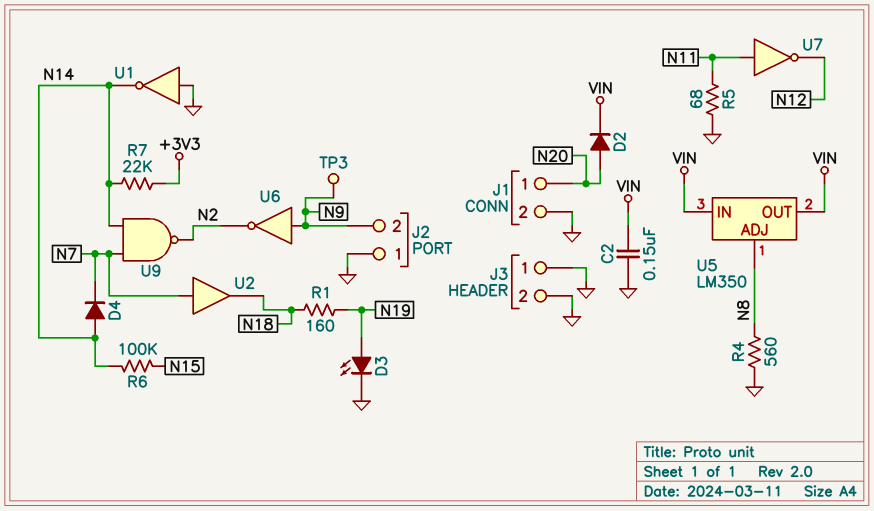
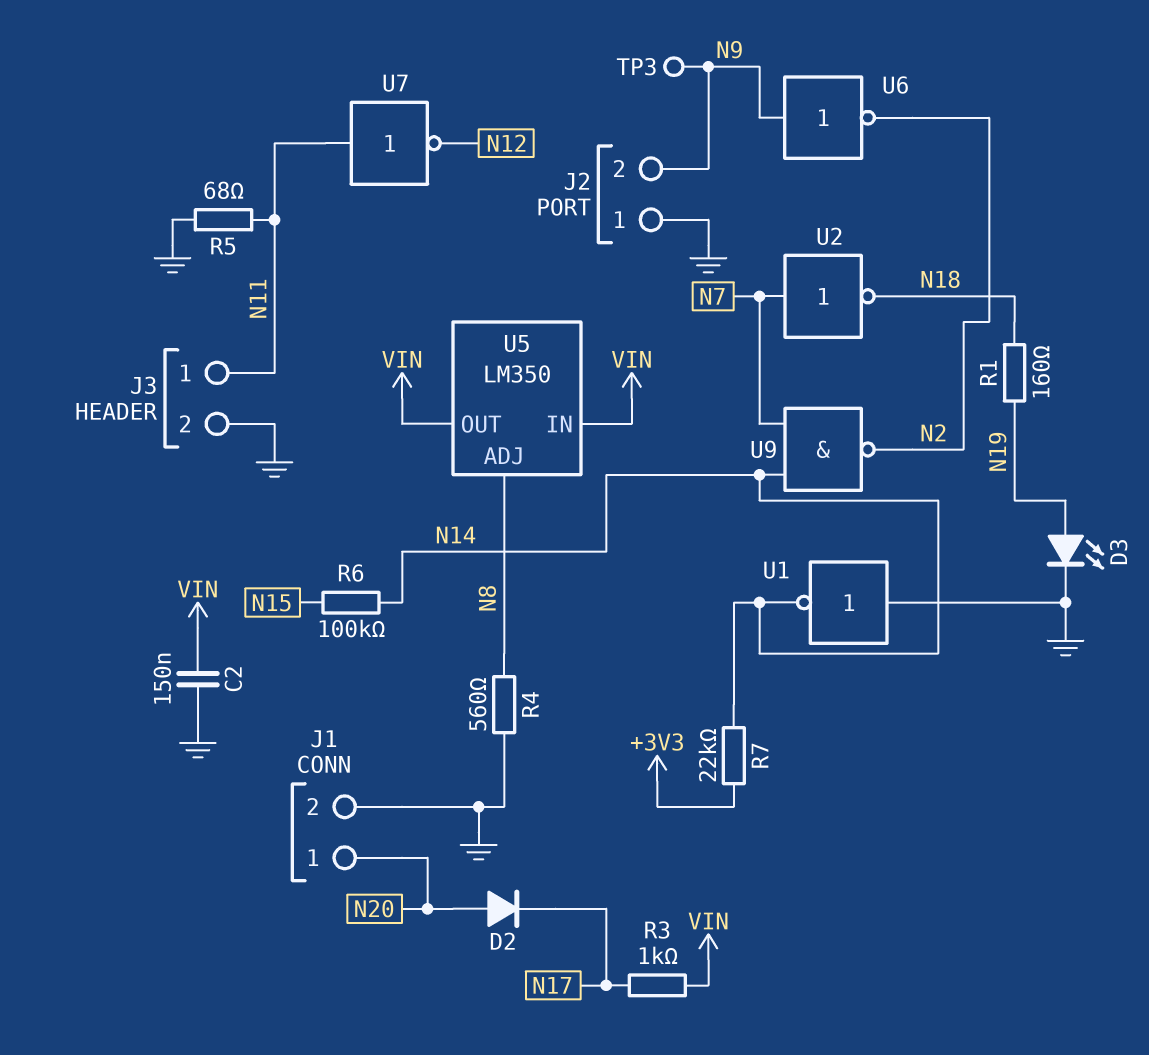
D2: diode (A N20, K VIN) -> diode (A N20, K N17)
D4: diode (A N14, K N7) -> none
J3 pin 1: GND -> N11
R3: none -> 1k (N17, VIN)
U2: buffer (in N7, out N18) -> NOT (in N7, out N18)

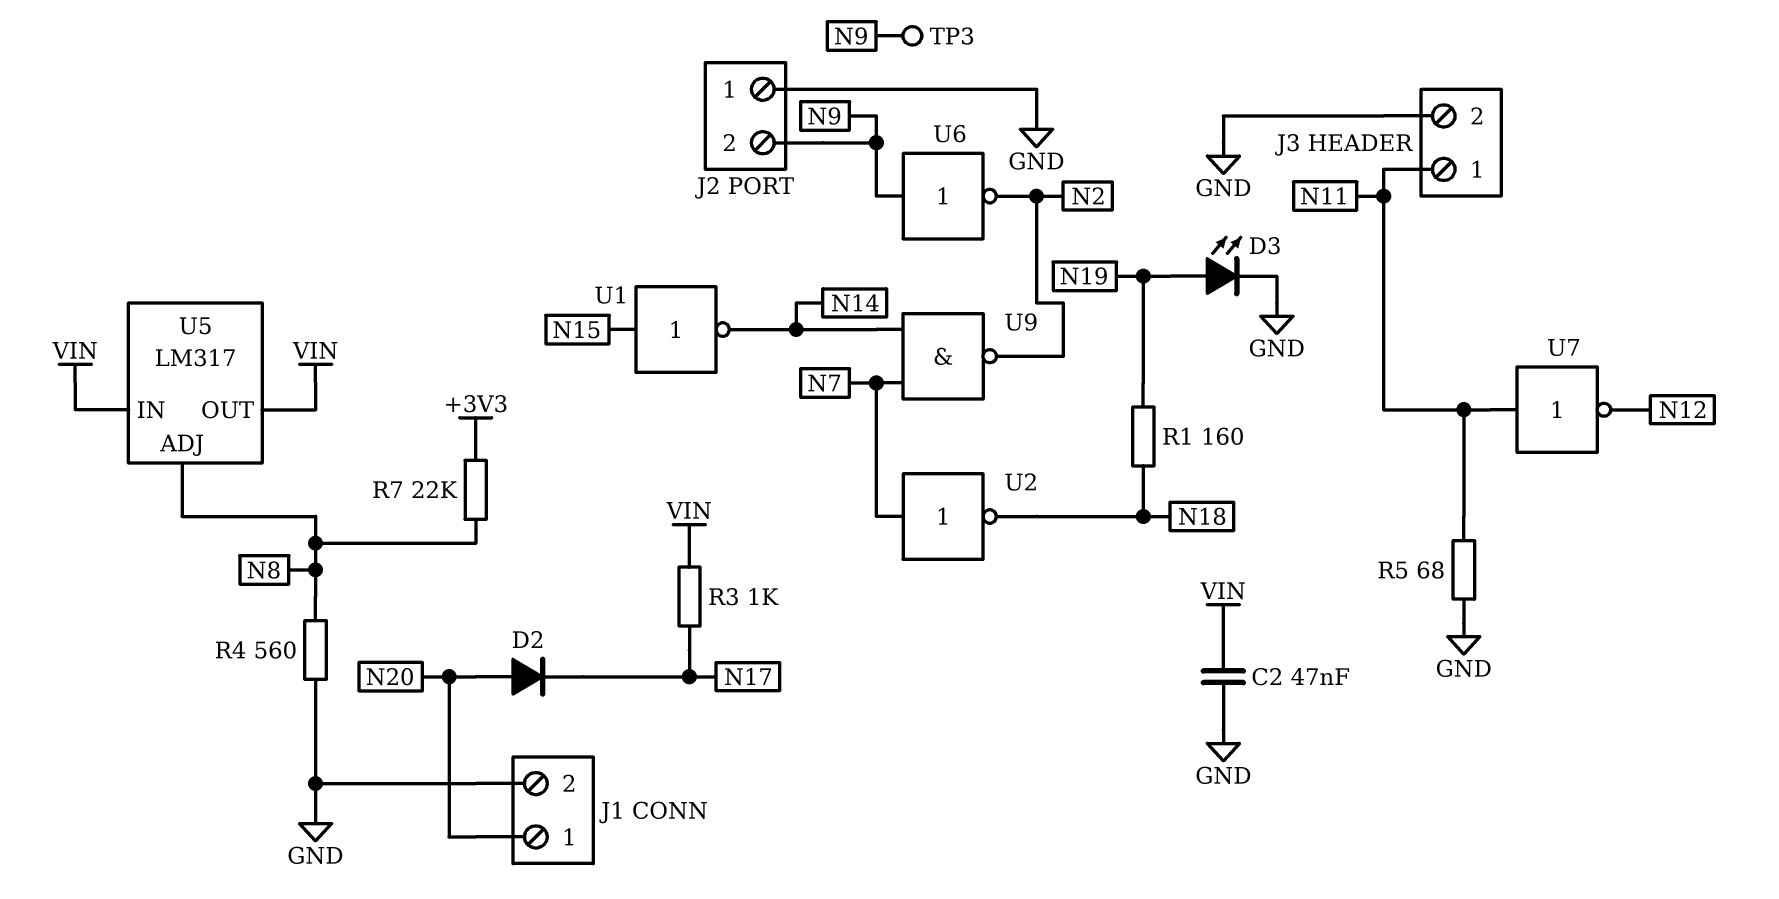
C2: 150nF (GND, VIN) -> 47nF (GND, VIN)
R6: 100k (N14, N15) -> none
R7: 22k (+3V3, N14) -> 22k (+3V3, N8)
U1: NOT (in GND, out N14) -> NOT (in N15, out N14)
U5: LM350 -> LM317

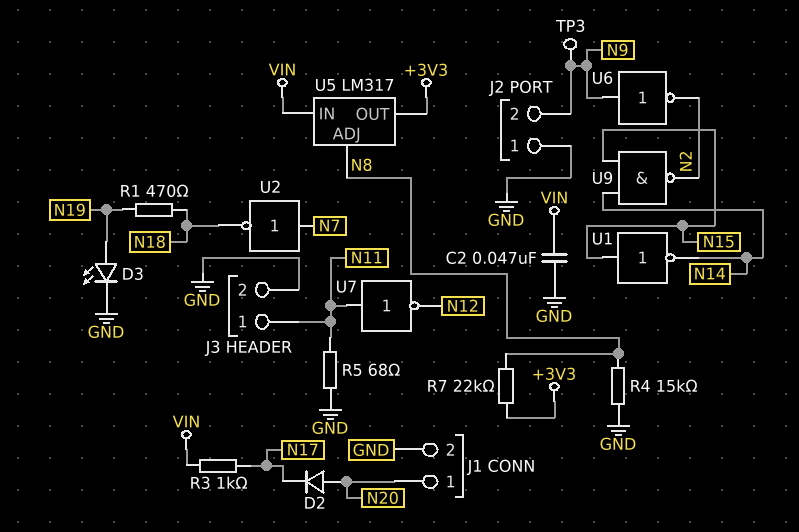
R1: 160 (N18, N19) -> 470 (N18, N19)
R4: 560 (GND, N8) -> 15k (GND, N8)
U5 pin OUT: VIN -> +3V3
U9: NAND (in N7, in N14, out N2) -> NAND (in N14, in N15, out N2)

